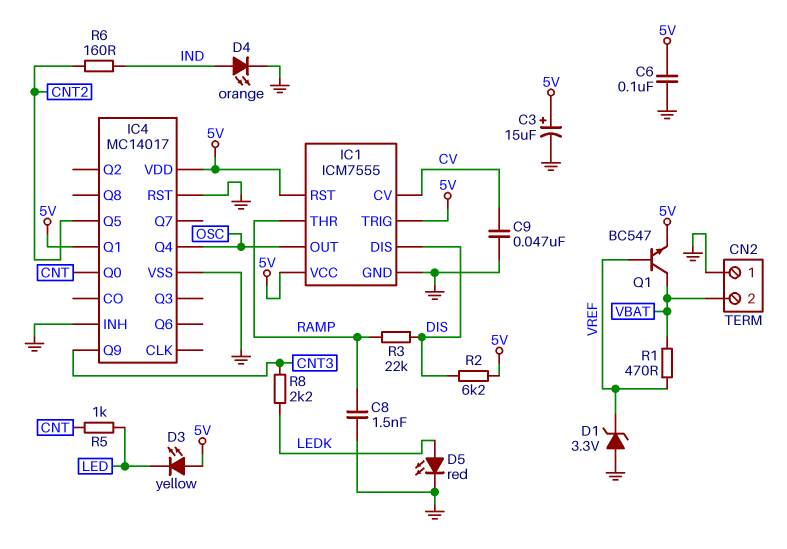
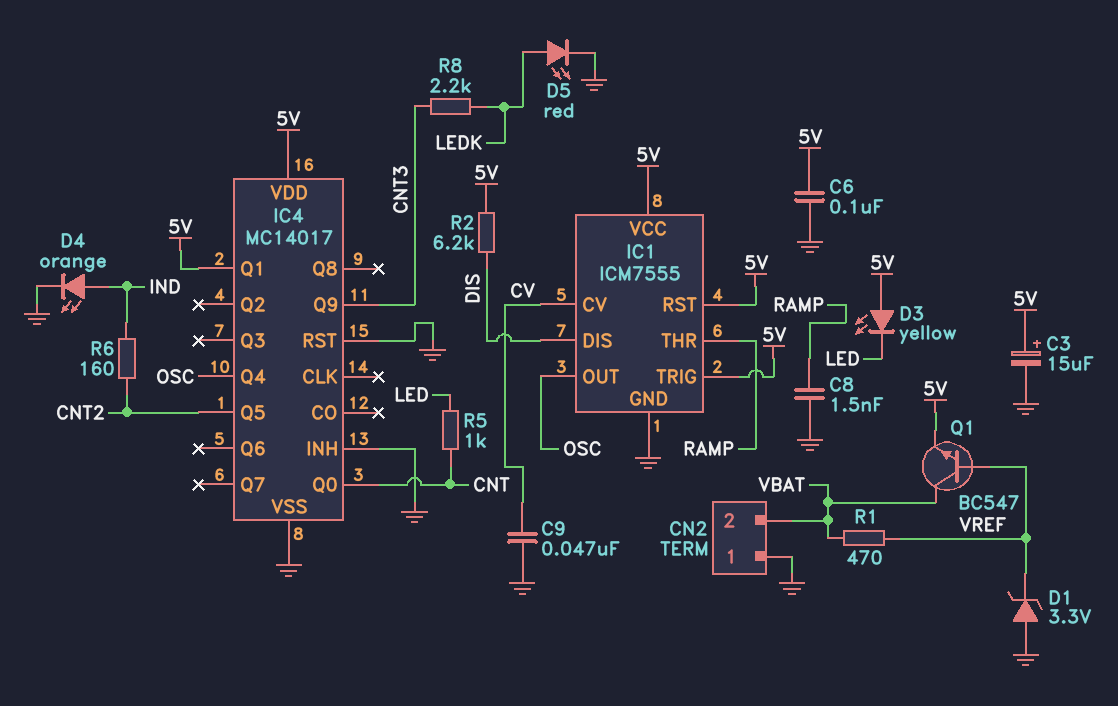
R3: 22k (DIS, RAMP) -> none

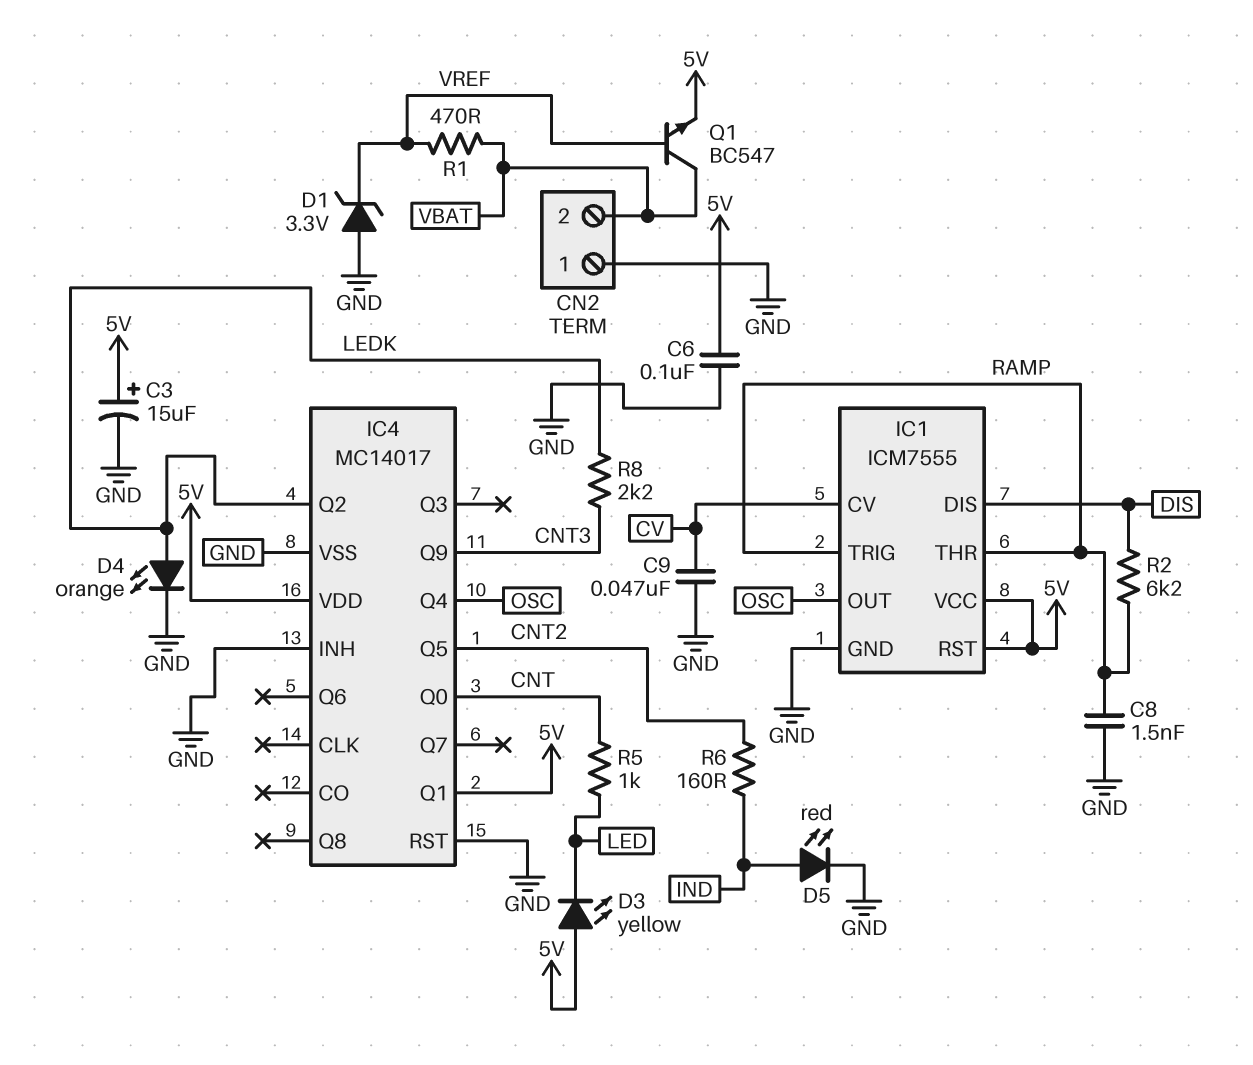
D4: LED orange (A IND, K GND) -> LED orange (A LEDK, K GND)
D5: LED red (A LEDK, K GND) -> LED red (A IND, K GND)
IC1 pin TRIG: 5V -> RAMP
IC4 pin Q2: none -> LEDK
R2: 6.2k (5V, DIS) -> 6.2k (DIS, RAMP)

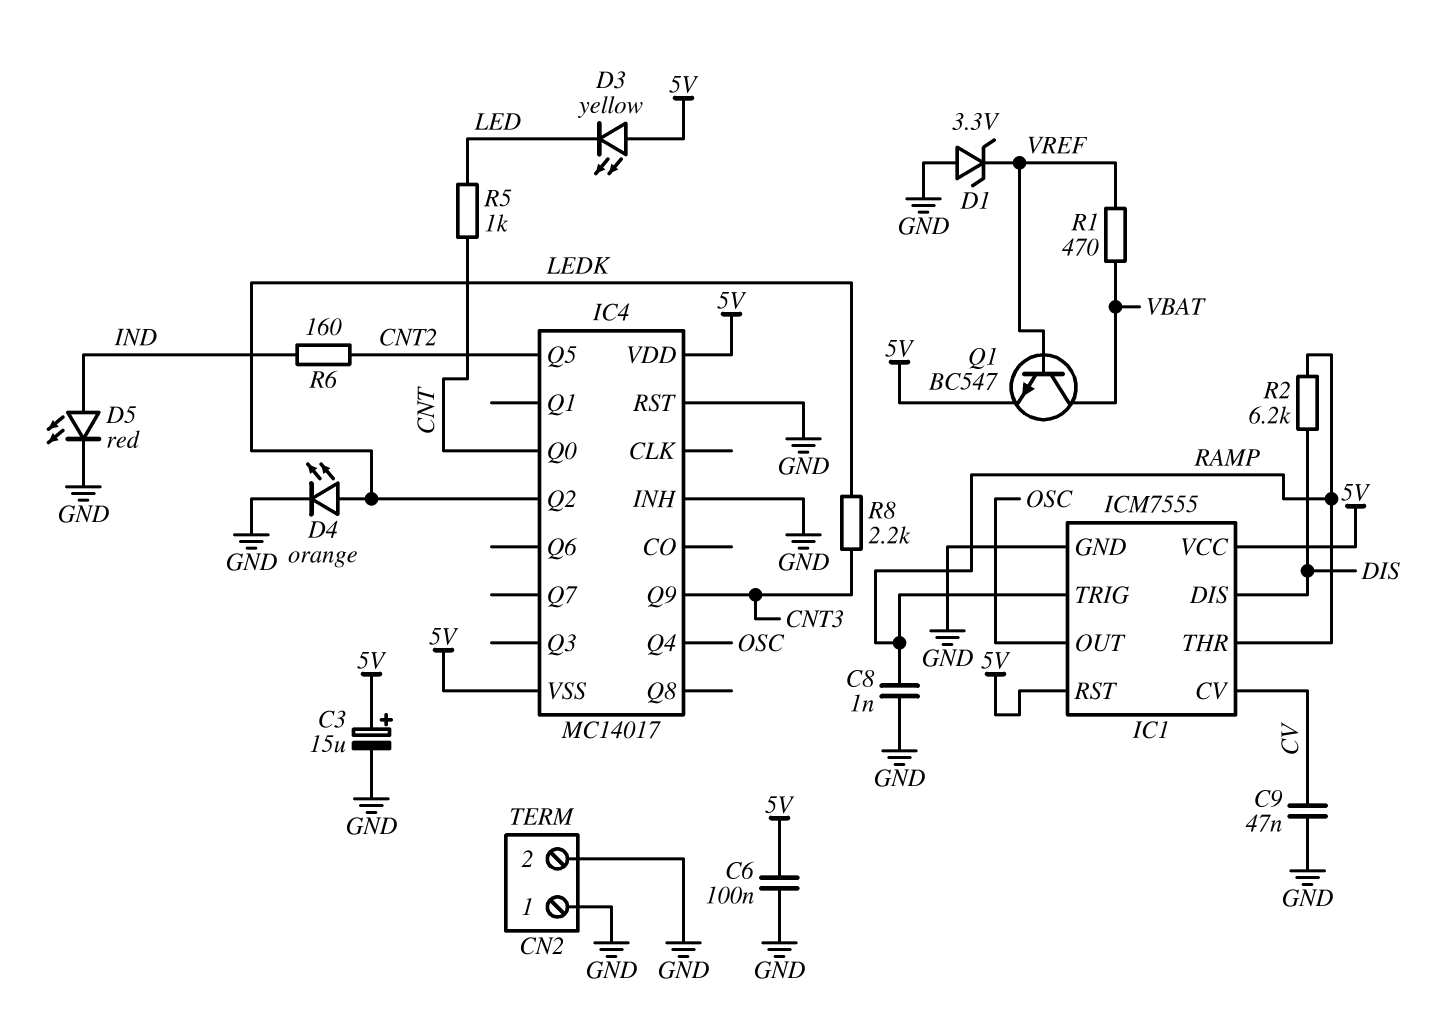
C8: 1.5nF (GND, RAMP) -> 1nF (GND, RAMP)
CN2 pin 2: VBAT -> GND
IC4 pin Q1: 5V -> none
IC4 pin VSS: GND -> 5V

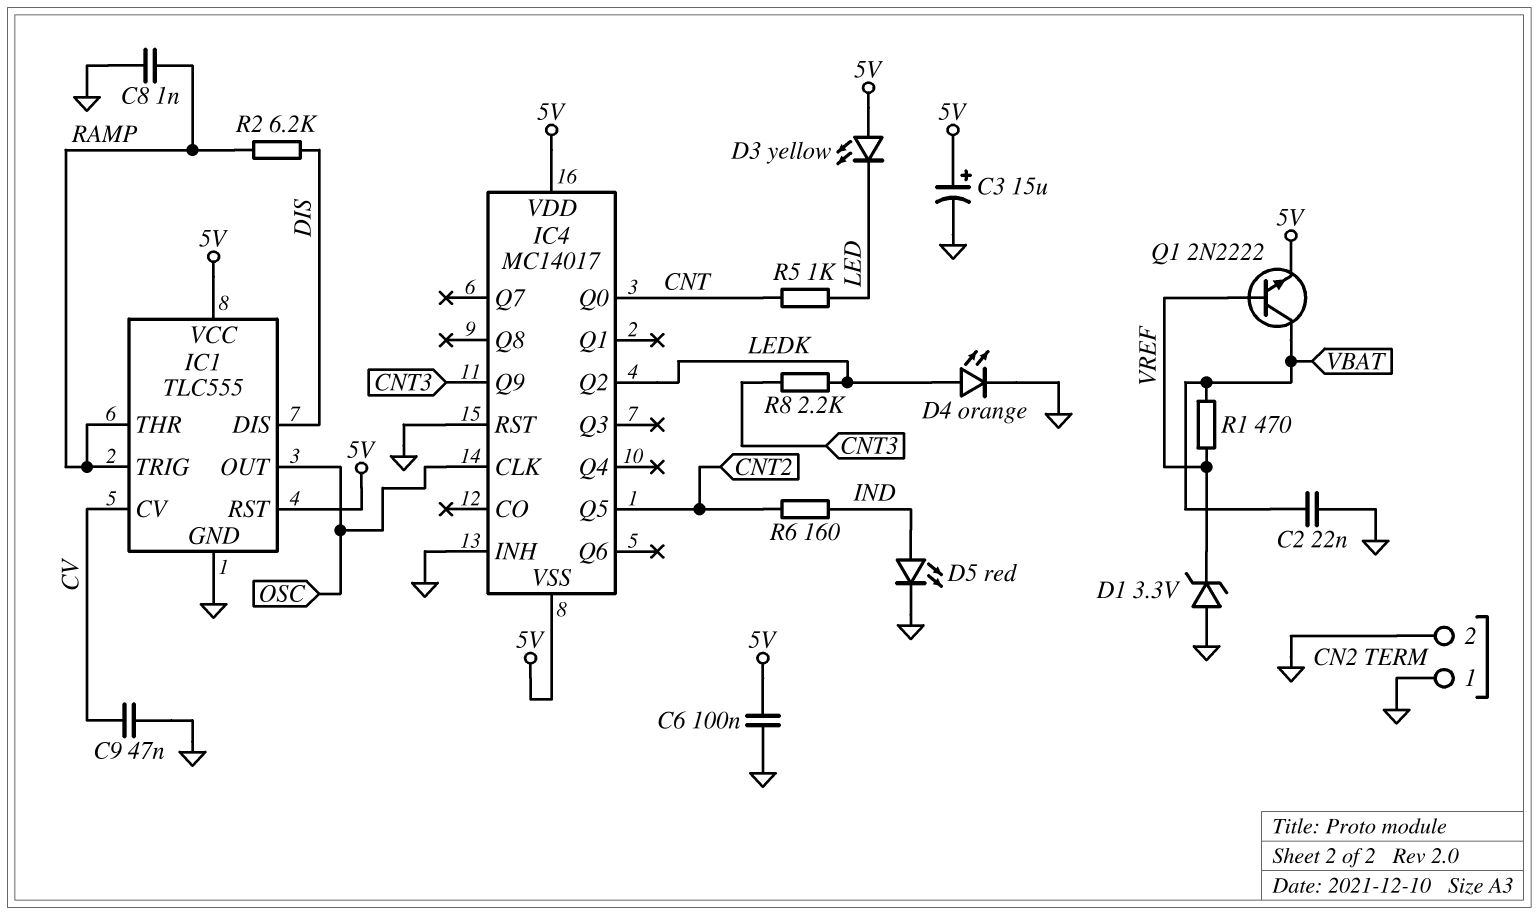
C2: none -> 22nF (GND, VBAT)
IC1: ICM7555 -> TLC555
IC4 pin CLK: none -> OSC
IC4 pin Q4: OSC -> none
Q1: NPN BC547 (B VREF, C VBAT, E 5V) -> NPN 2N2222 (B VREF, C VBAT, E 5V)

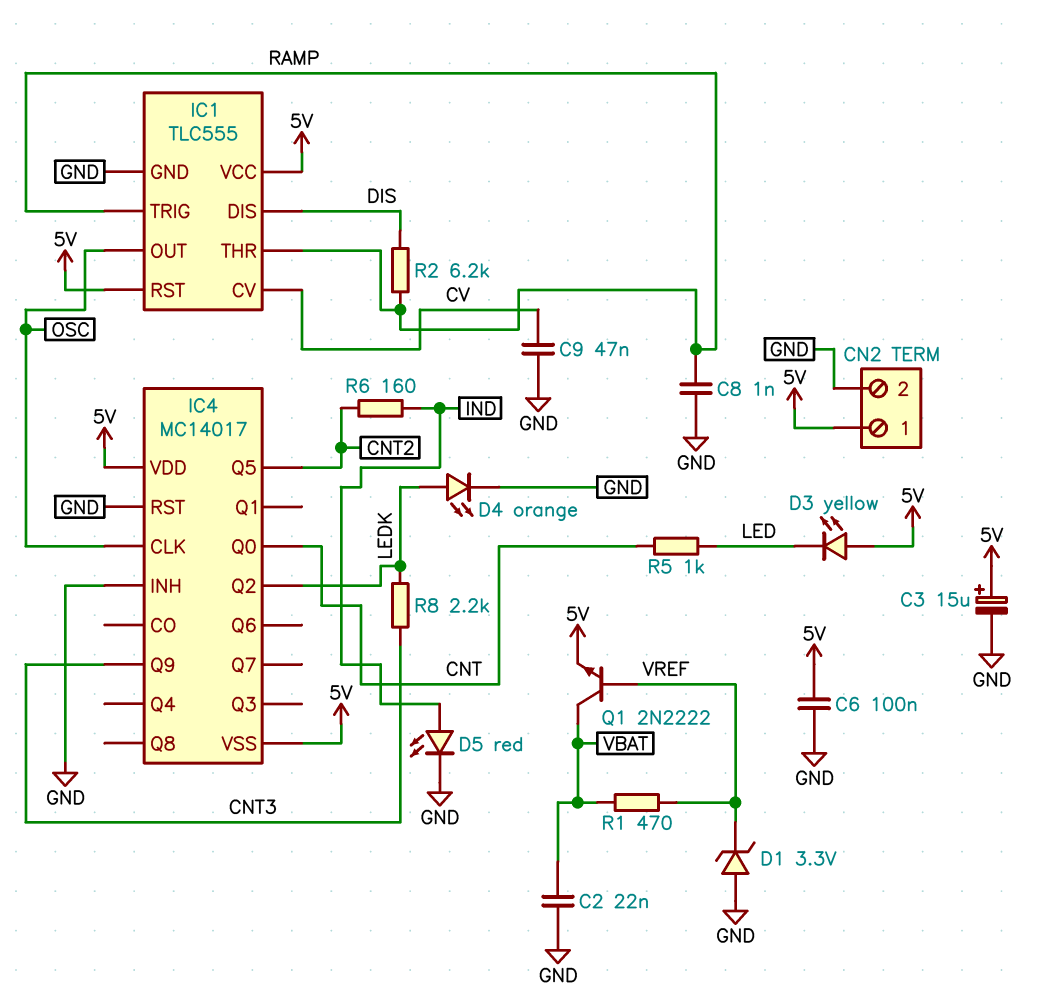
CN2 pin 1: GND -> 5V

